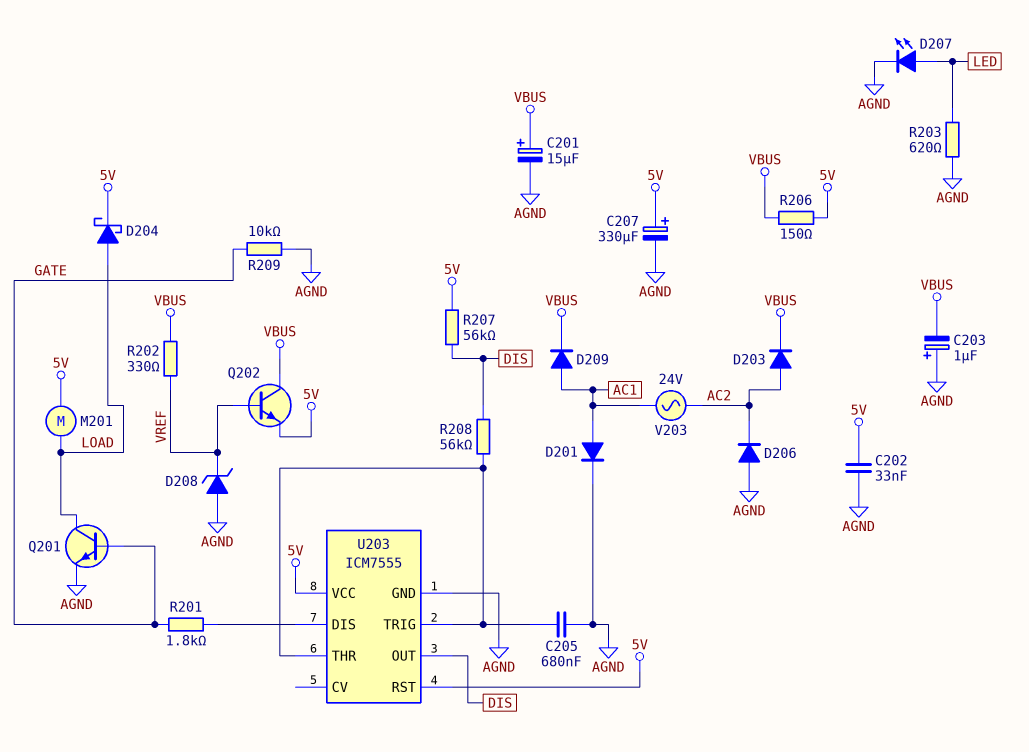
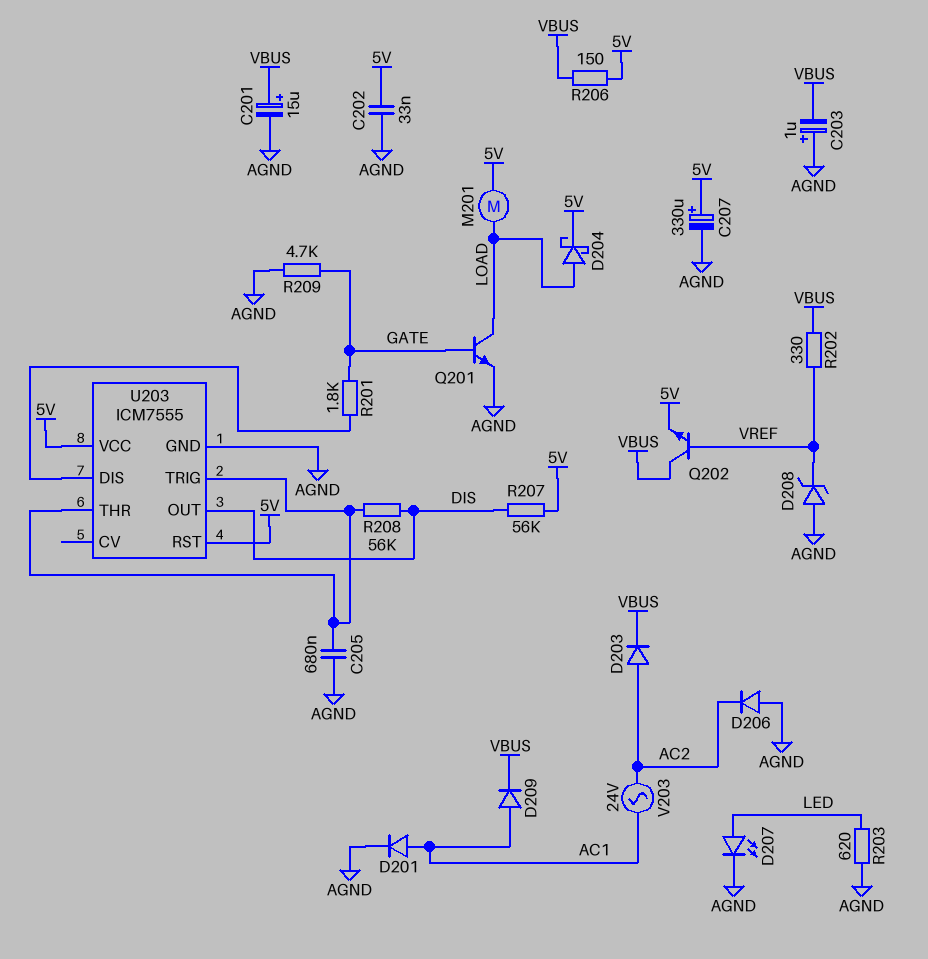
R209: 10k (AGND, GATE) -> 4.7k (AGND, GATE)

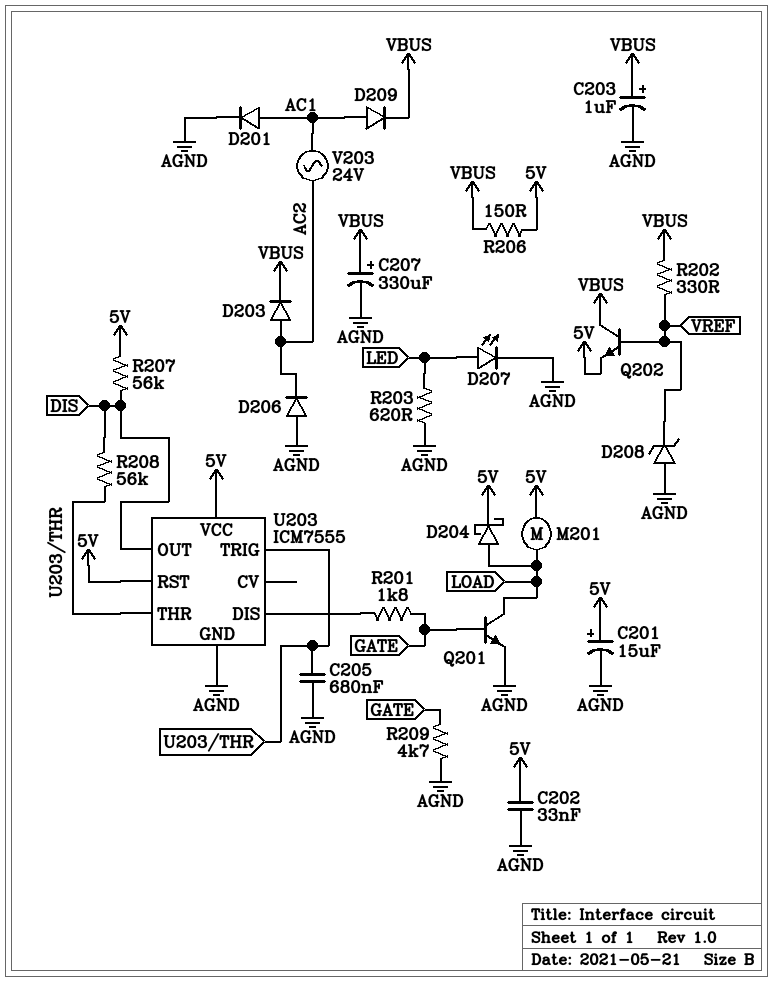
C201: 15uF (plus VBUS, minus AGND) -> 15uF (plus 5V, minus AGND)
C203: 1uF (plus AGND, minus VBUS) -> 1uF (plus VBUS, minus AGND)
C207: 330uF (plus 5V, minus AGND) -> 330uF (plus VBUS, minus AGND)

